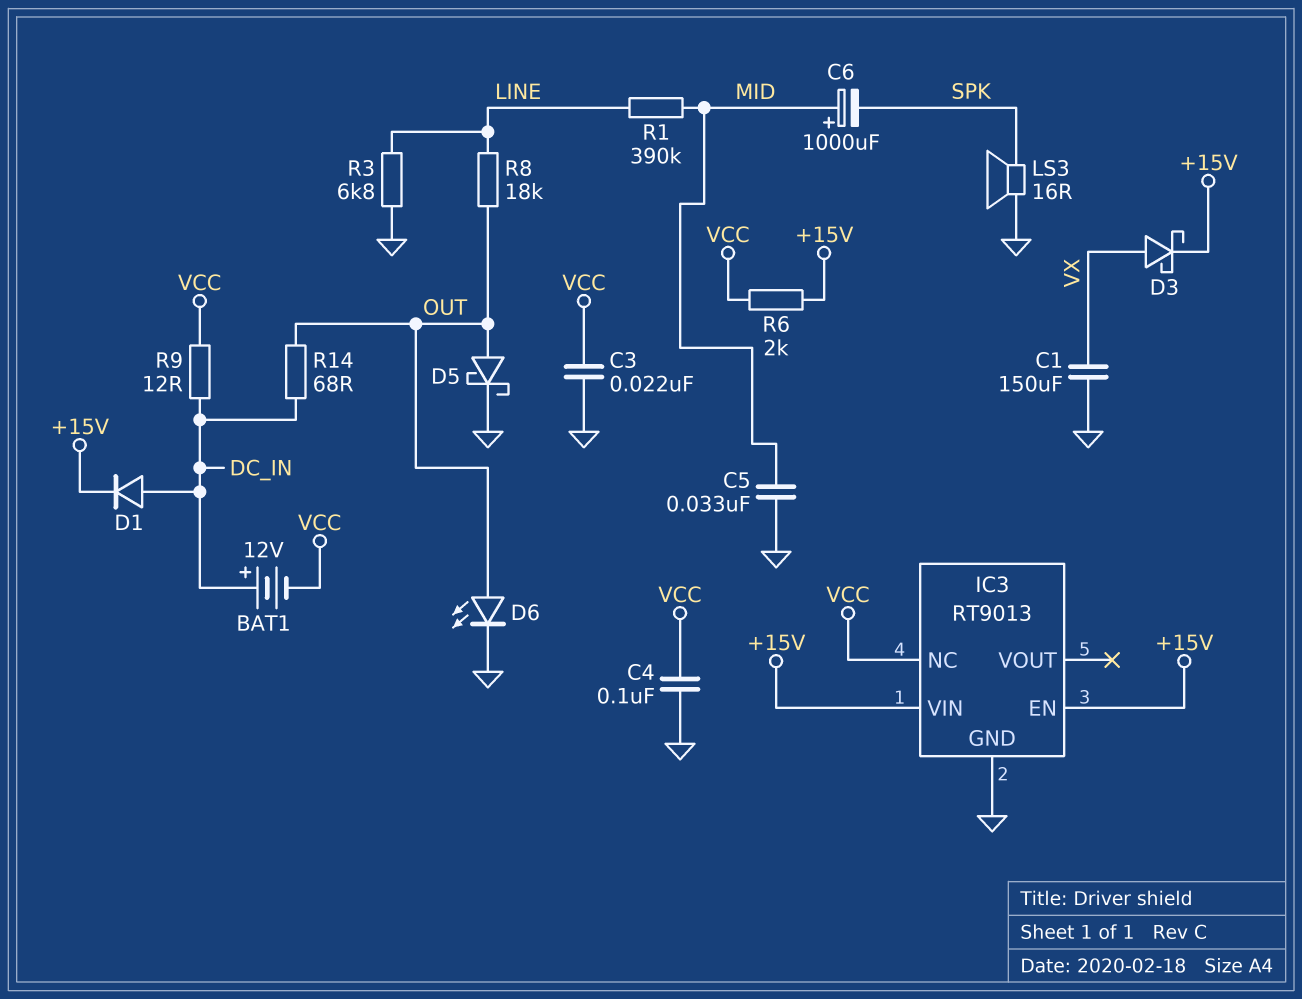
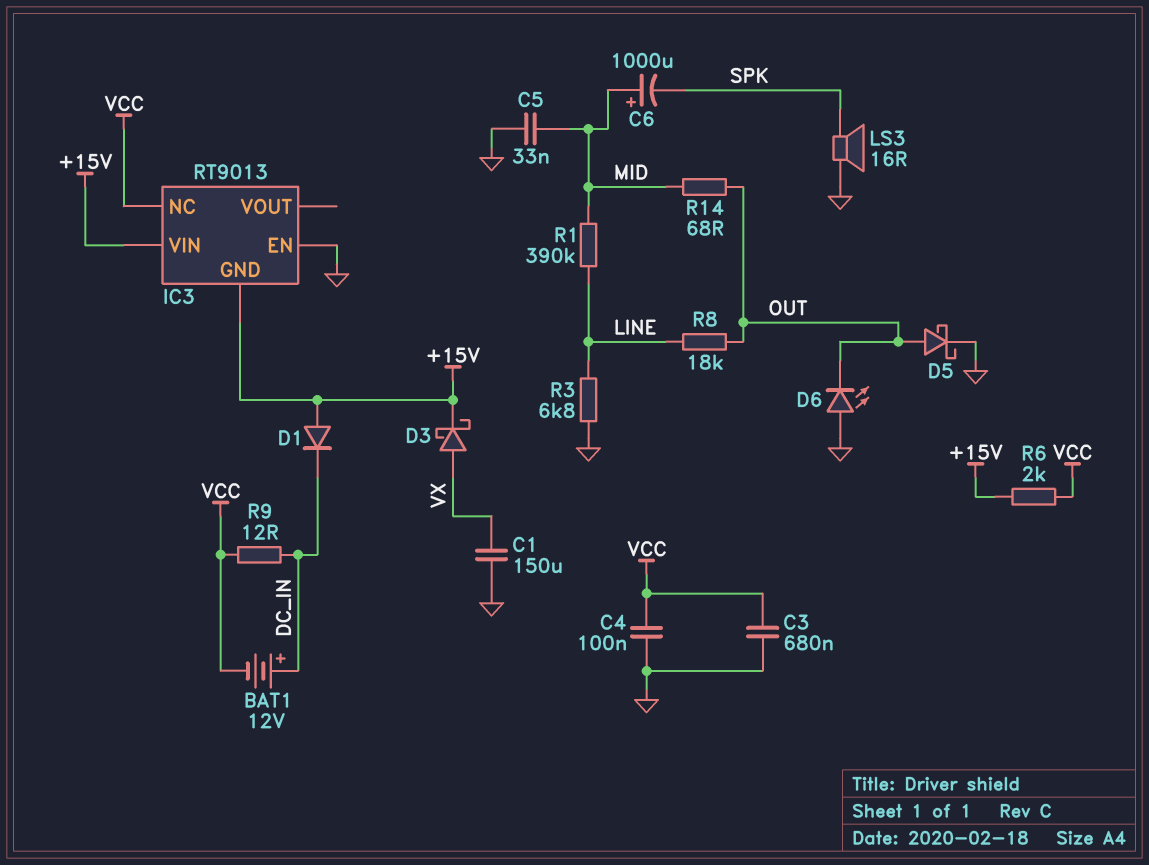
C3: 22nF (GND, VCC) -> 680nF (GND, VCC)
D1: diode (A DC_IN, K +15V) -> diode (A +15V, K DC_IN)
D6: LED (A OUT, K GND) -> LED (A GND, K OUT)
IC3 pin EN: +15V -> GND
IC3 pin GND: GND -> +15V
R14: 68 (DC_IN, OUT) -> 68 (MID, OUT)

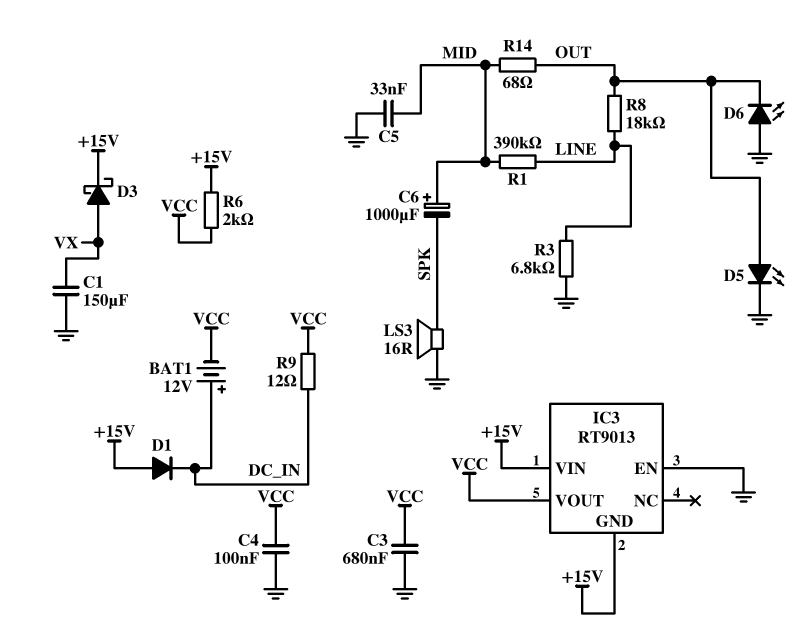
D5: schottky (A OUT, K GND) -> LED (A OUT, K GND)
IC3 pin NC: VCC -> none
IC3 pin VOUT: none -> VCC

